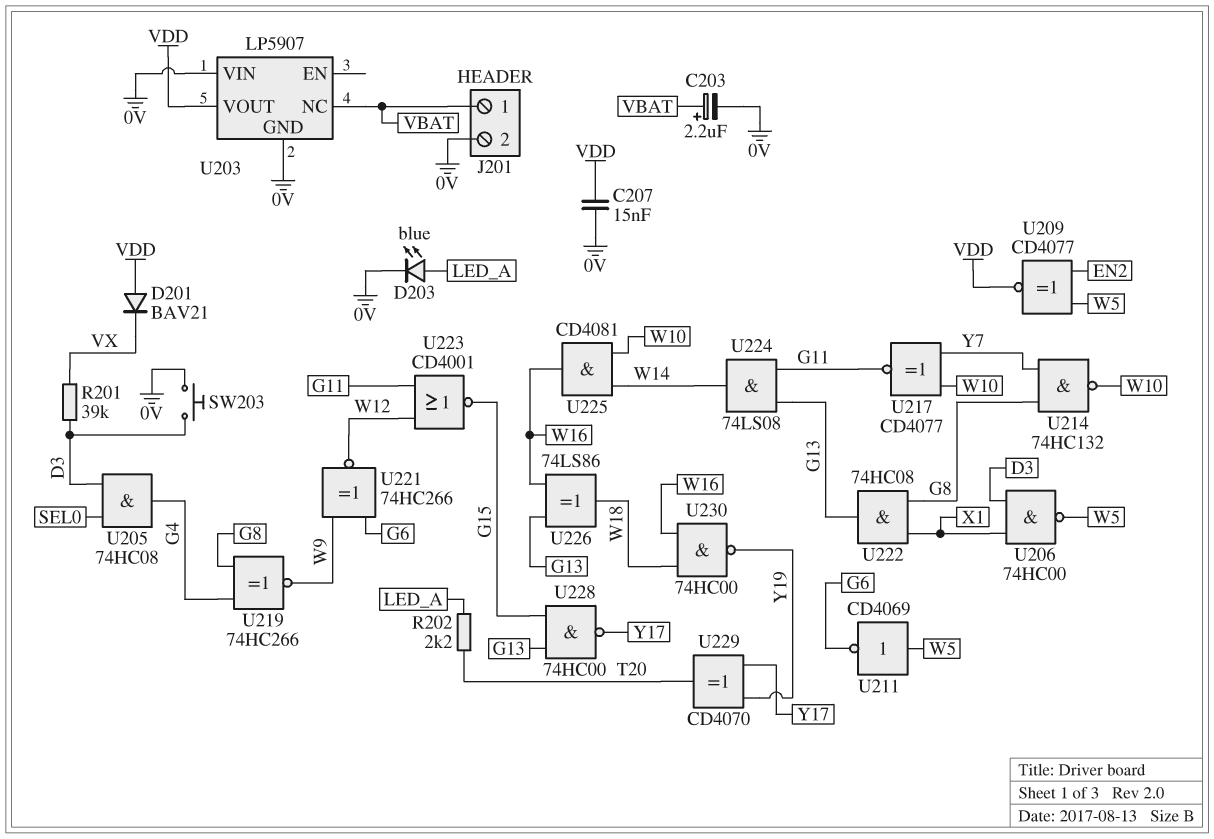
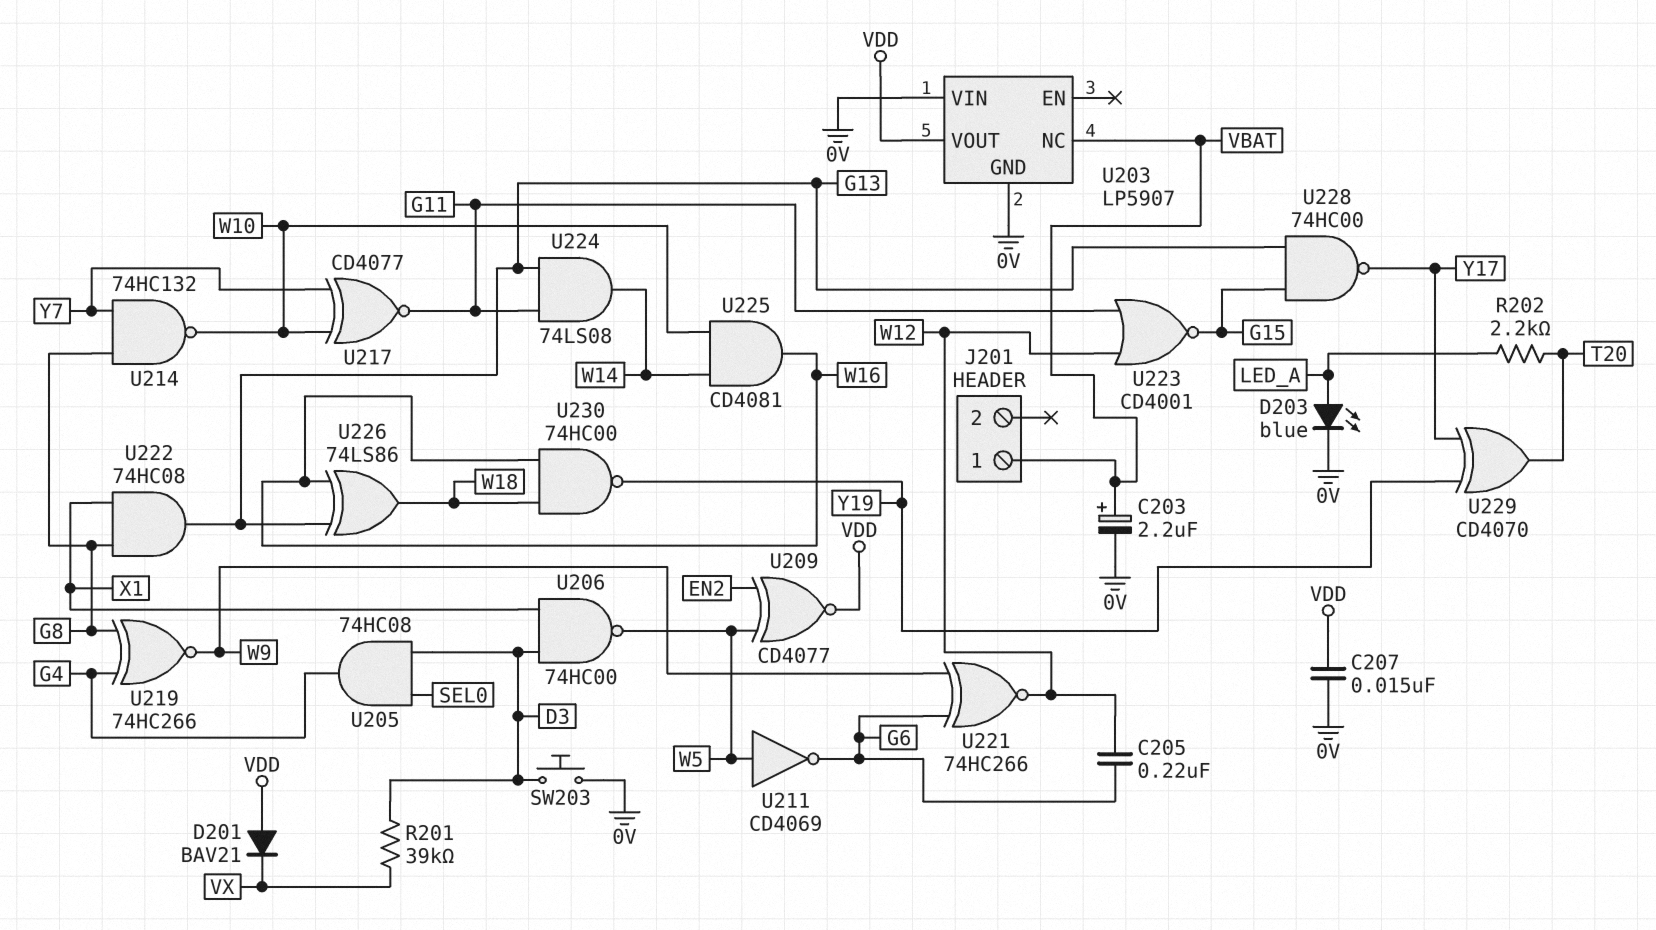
C205: none -> 220nF (G6, W12)
J201 pin 2: 0V -> none

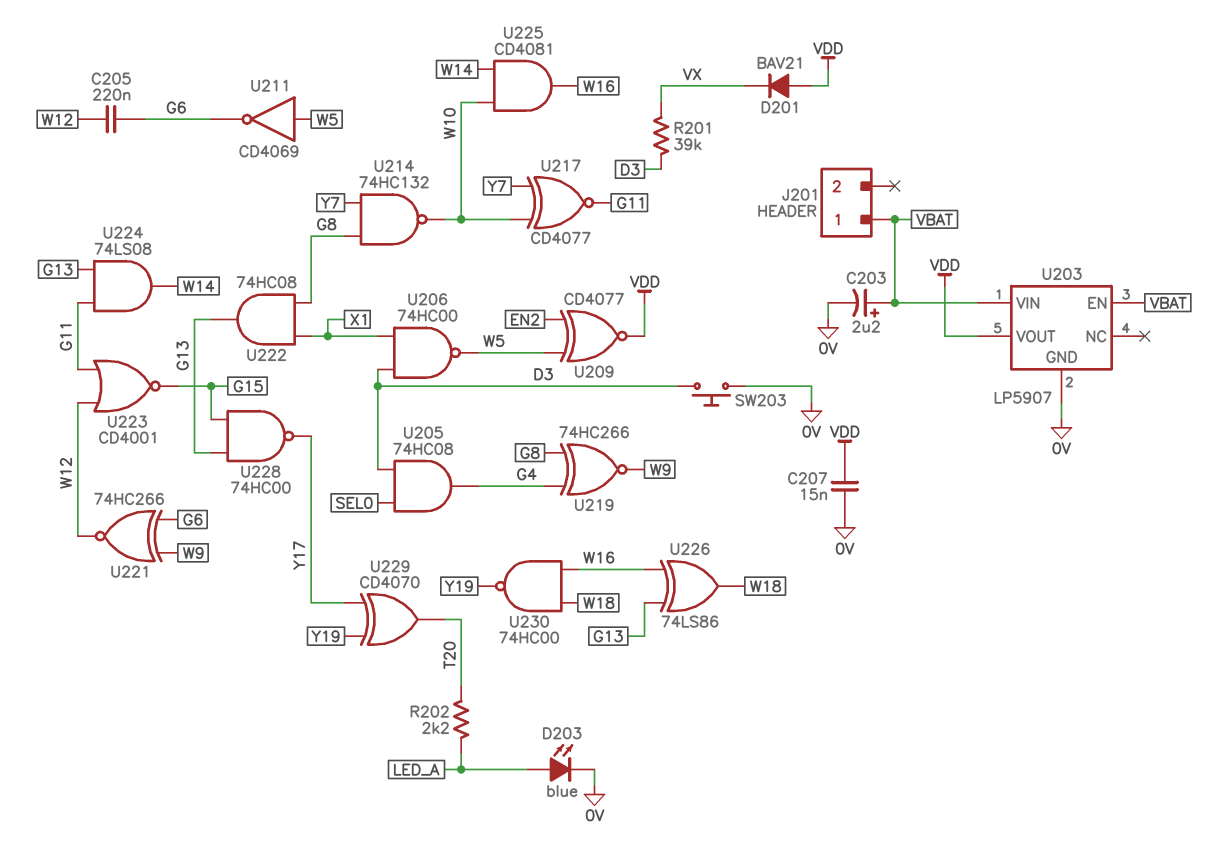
U203 pin EN: none -> VBAT
U203 pin NC: VBAT -> none
U203 pin VIN: 0V -> VBAT

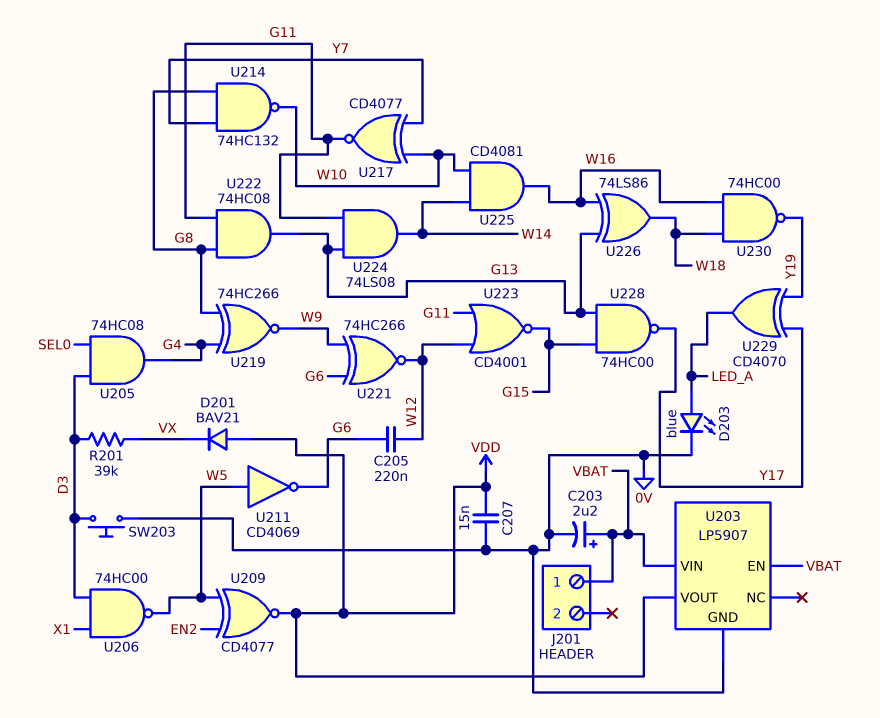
R202: 2.2k (LED_A, T20) -> none
U222: AND 74HC08 (in G8, in X1, out G13) -> AND 74HC08 (in G8, in G11, out G13)
U229: XOR CD4070 (in Y17, in Y19, out T20) -> XOR CD4070 (in Y17, in Y19, out LED_A)

